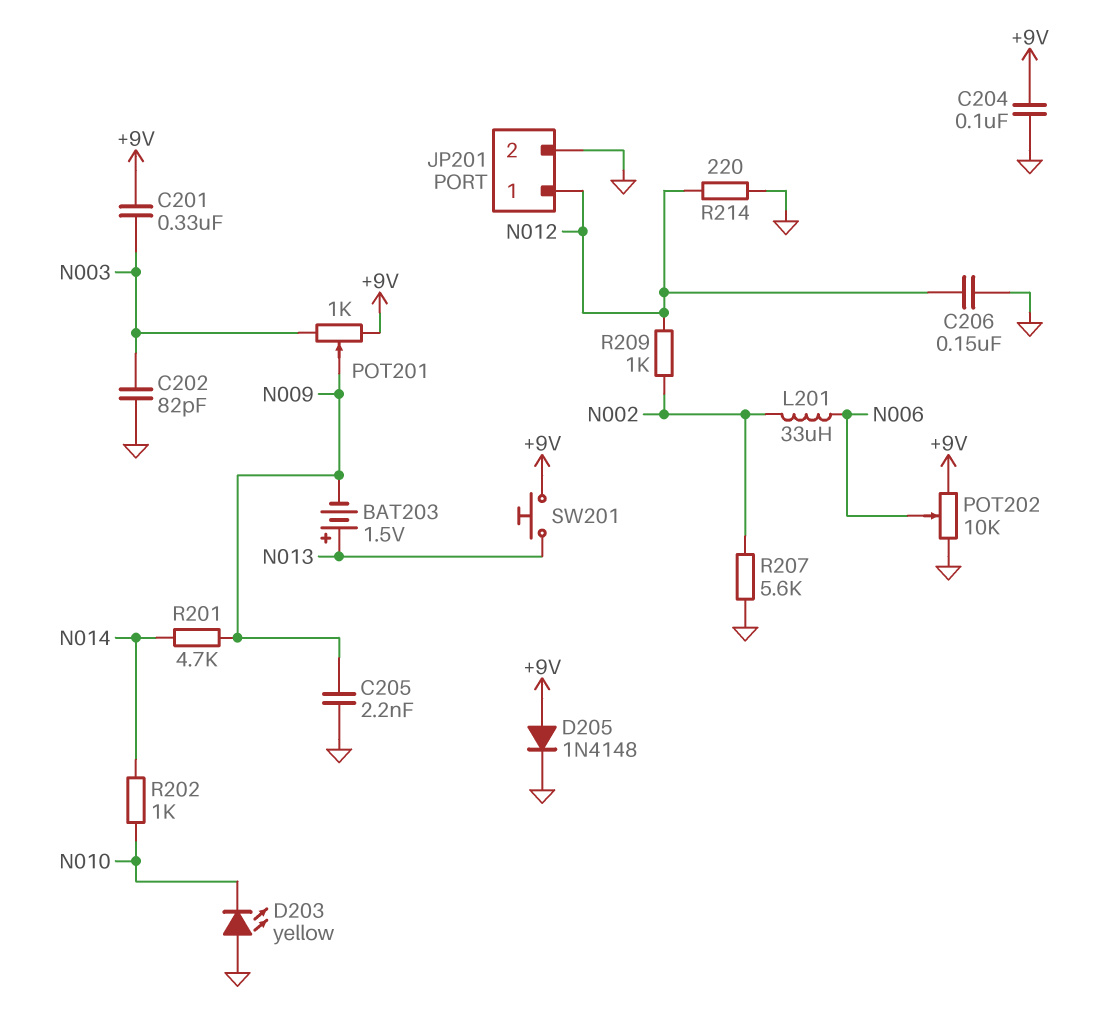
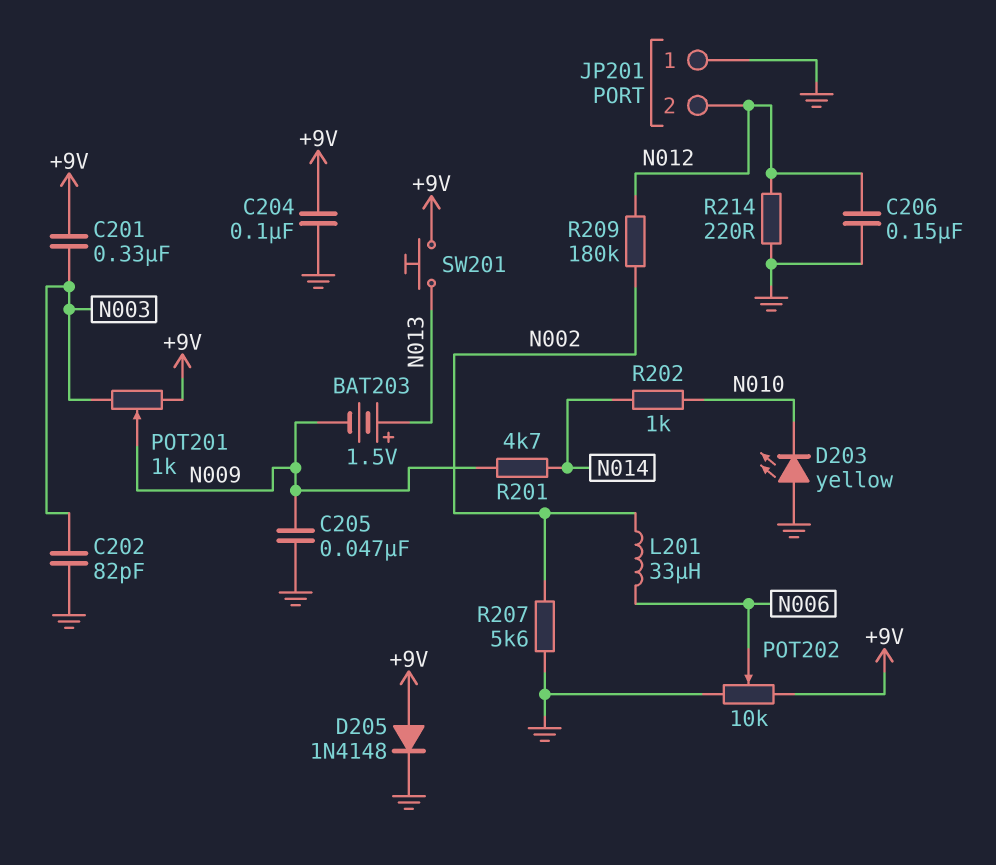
C205: 2.2nF (GND, N009) -> 47nF (GND, N009)
JP201 pin 1: N012 -> GND
JP201 pin 2: GND -> N012
R209: 1k (N002, N012) -> 180k (N002, N012)

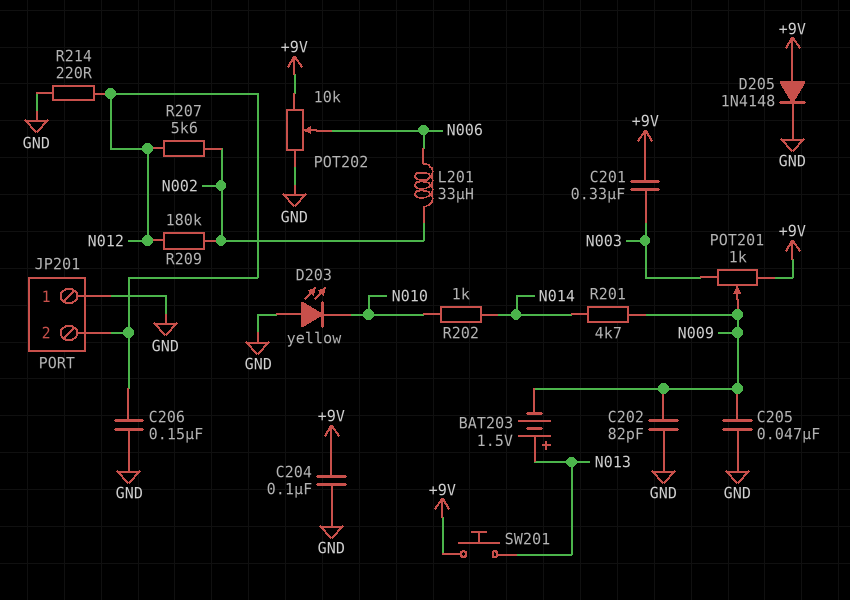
C202: 82pF (GND, N003) -> 82pF (GND, N009)
R207: 5.6k (GND, N002) -> 5.6k (N002, N012)

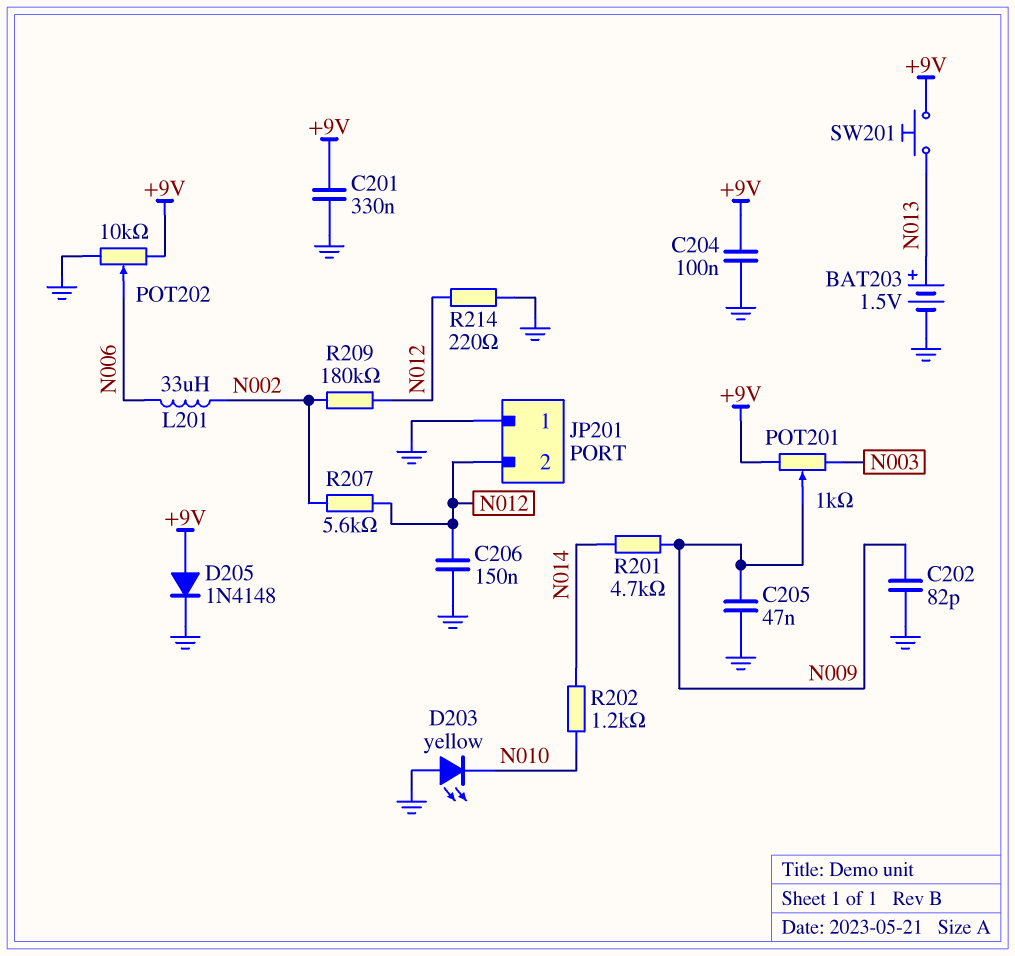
BAT203: 1.5V (plus N013, minus N009) -> 1.5V (plus N013, minus GND)
C201: 330nF (+9V, N003) -> 330nF (+9V, GND)
R202: 1k (N010, N014) -> 1.2k (N010, N014)

